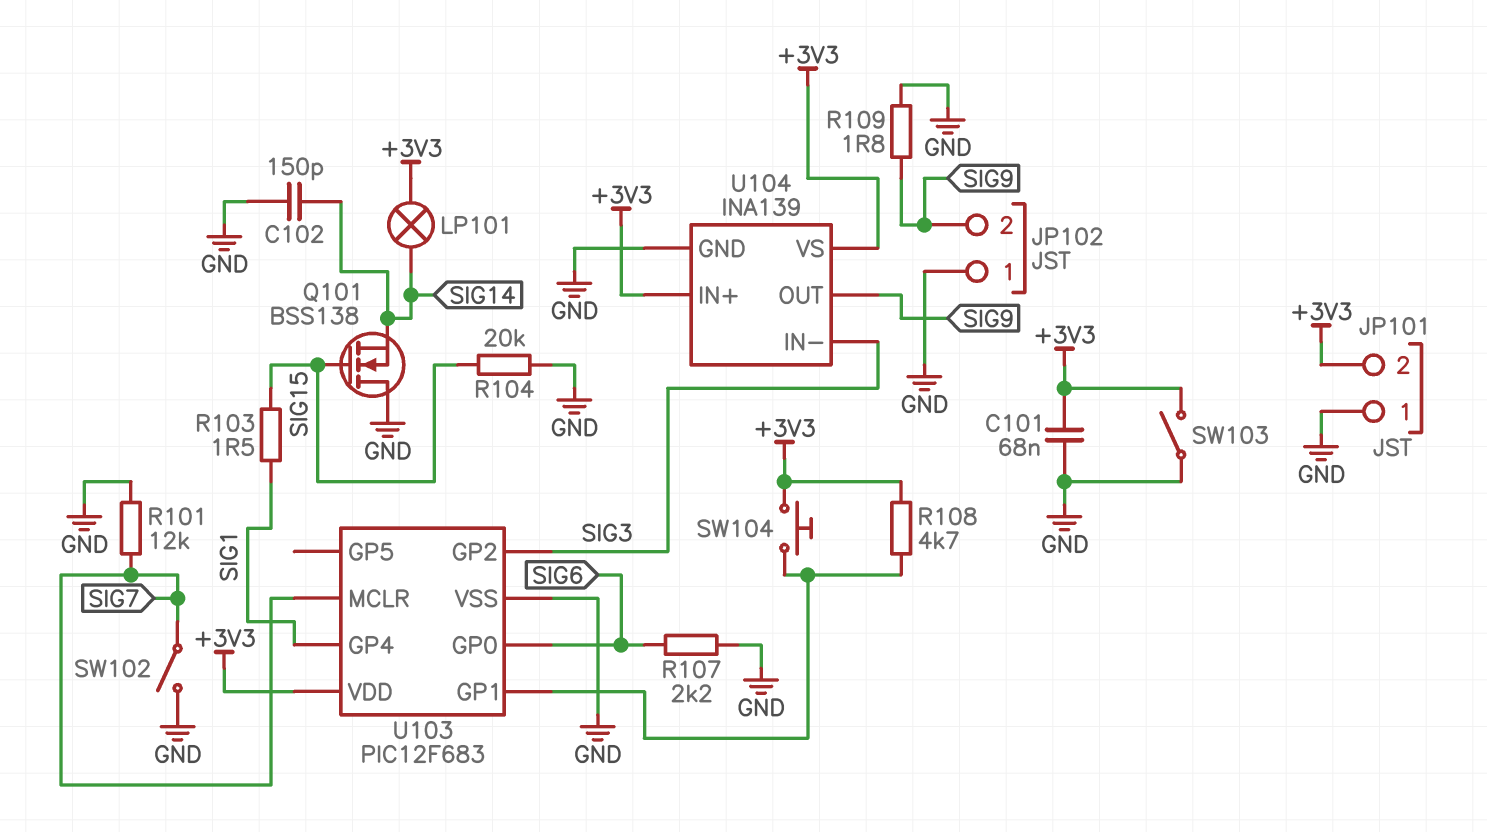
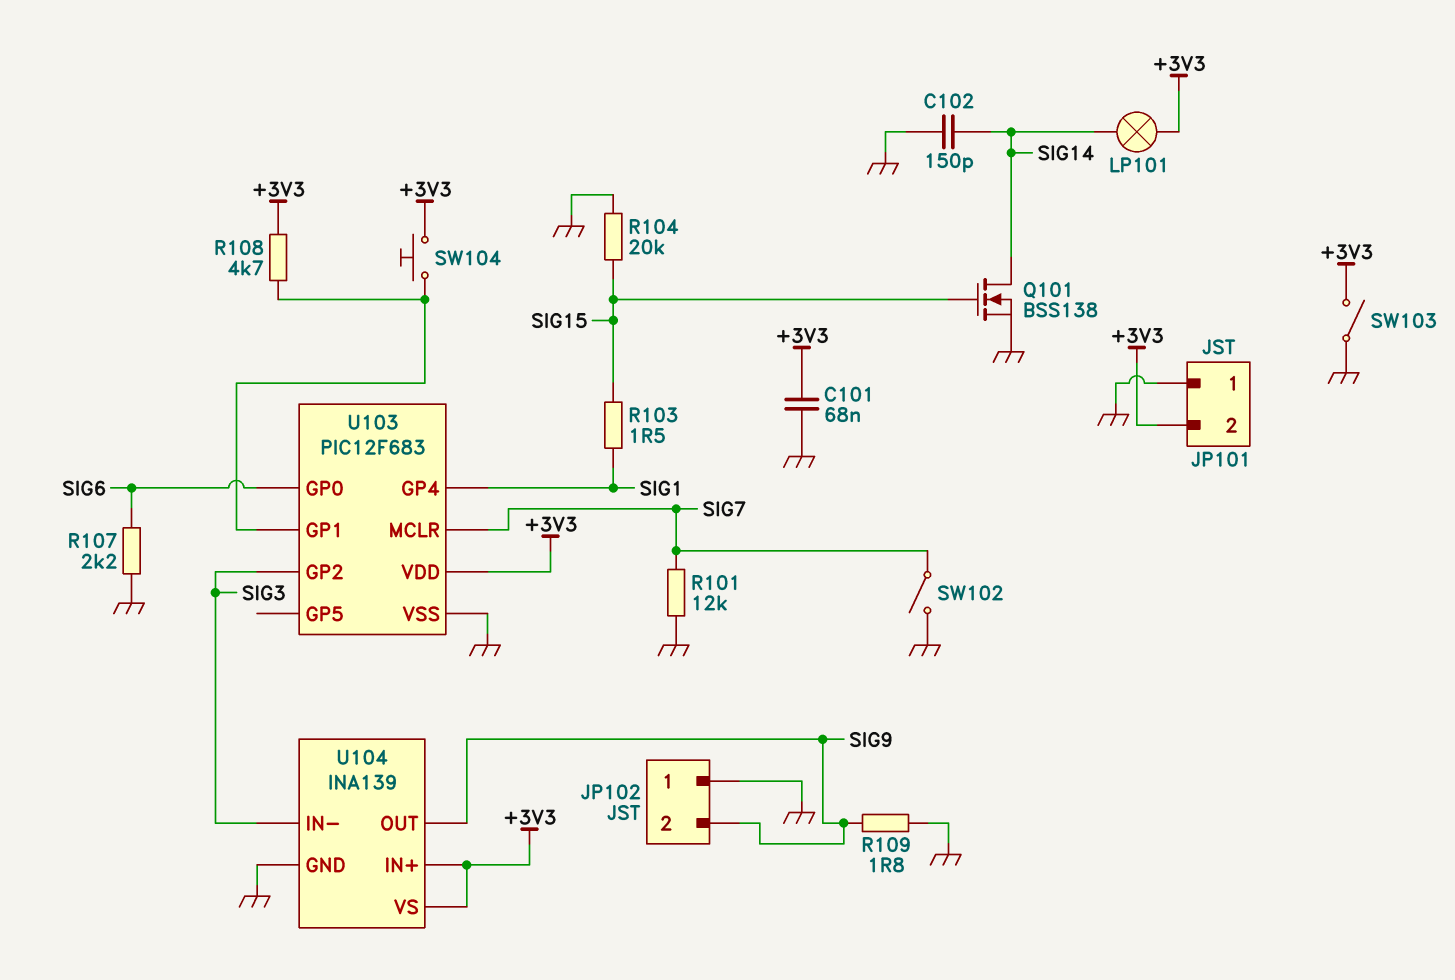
Q101: NMOS BSS138 (G SIG15, D GND, S SIG14) -> NMOS BSS138 (G SIG15, D SIG14, S GND)

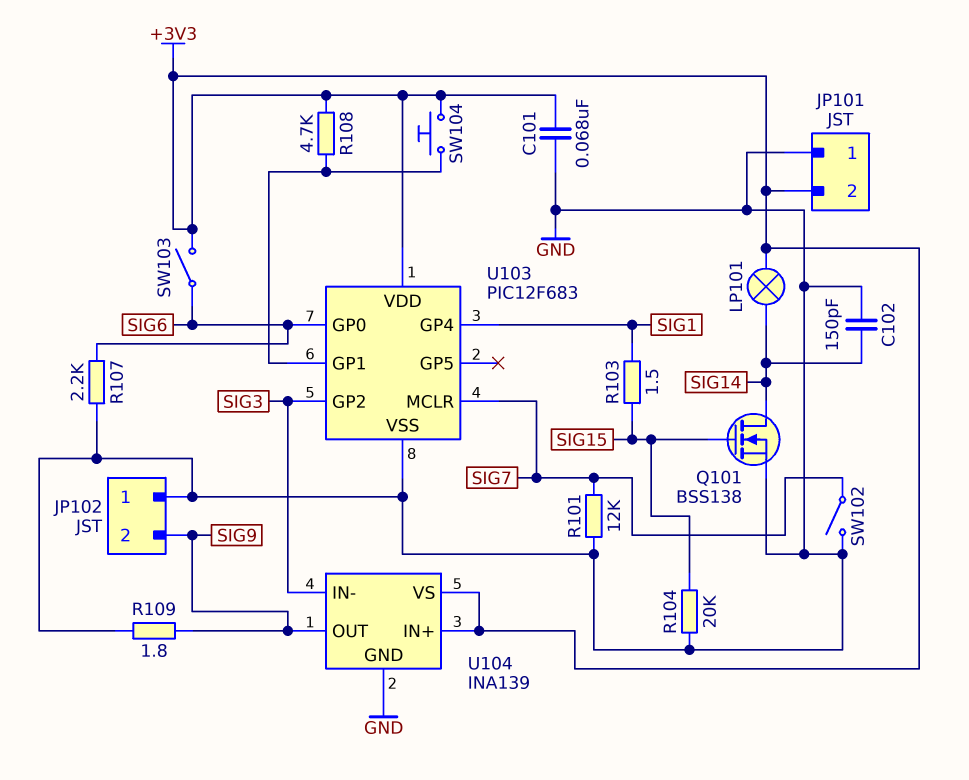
SW103: switch (+3V3, GND) -> switch (+3V3, SIG6)

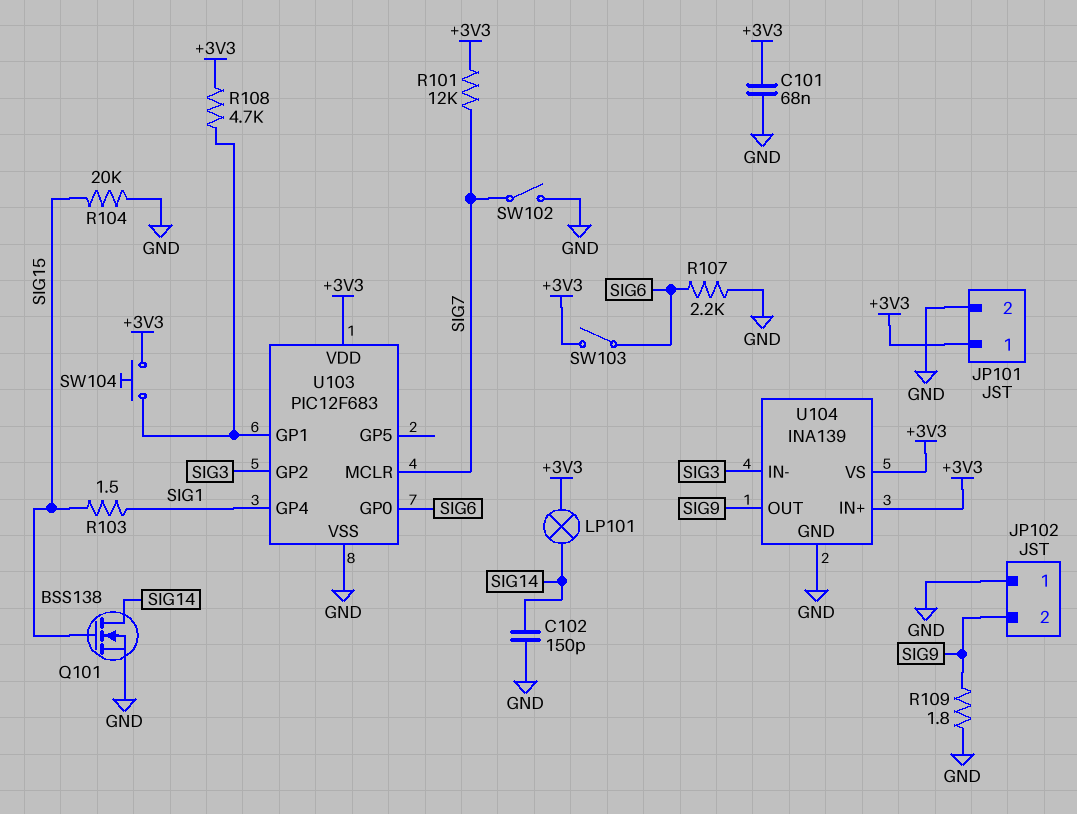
JP101 pin 1: GND -> +3V3
JP101 pin 2: +3V3 -> GND
R101: 12k (GND, SIG7) -> 12k (+3V3, SIG7)

